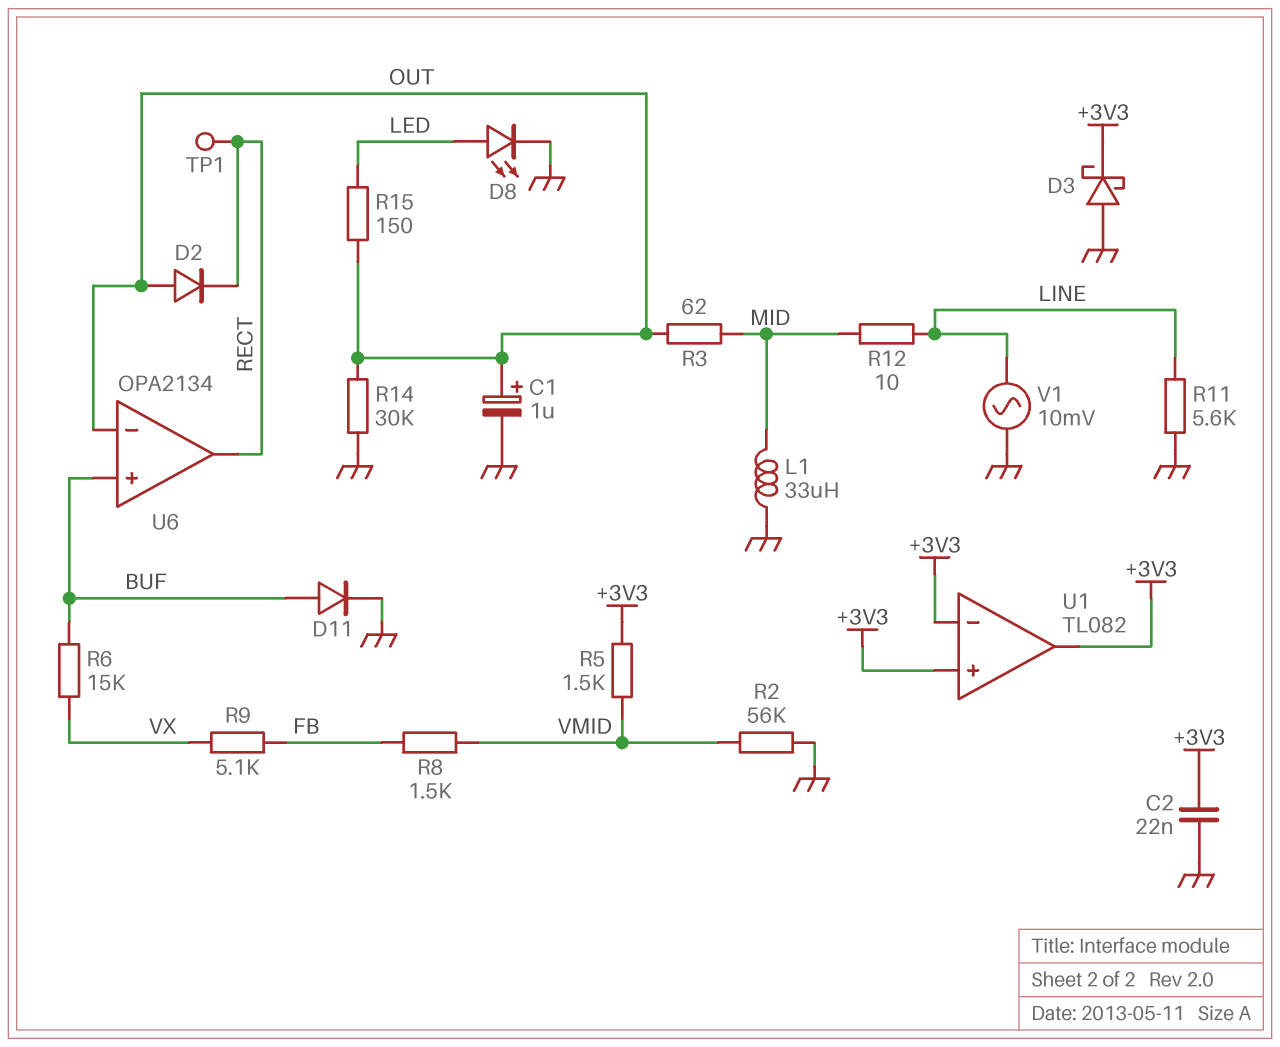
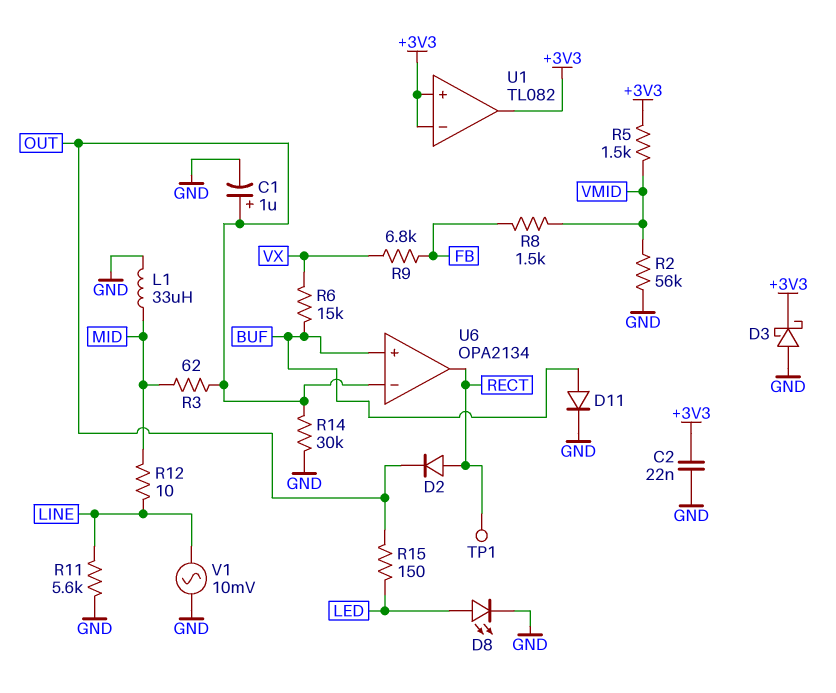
D2: diode (A OUT, K RECT) -> diode (A RECT, K OUT)
R9: 5.1k (FB, VX) -> 6.8k (FB, VX)

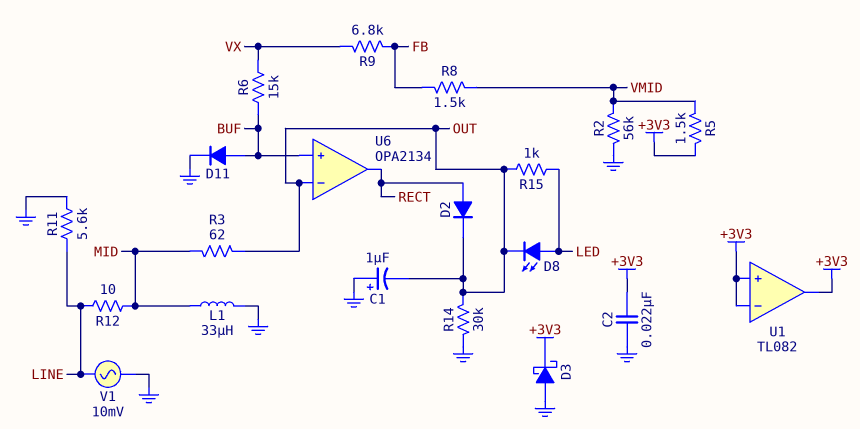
C1: 1uF (plus OUT, minus GND) -> 1uF (plus GND, minus OUT)
D8: LED (A LED, K GND) -> LED (A LED, K OUT)
R15: 150 (LED, OUT) -> 1k (LED, OUT)
TP1: test point (RECT) -> none

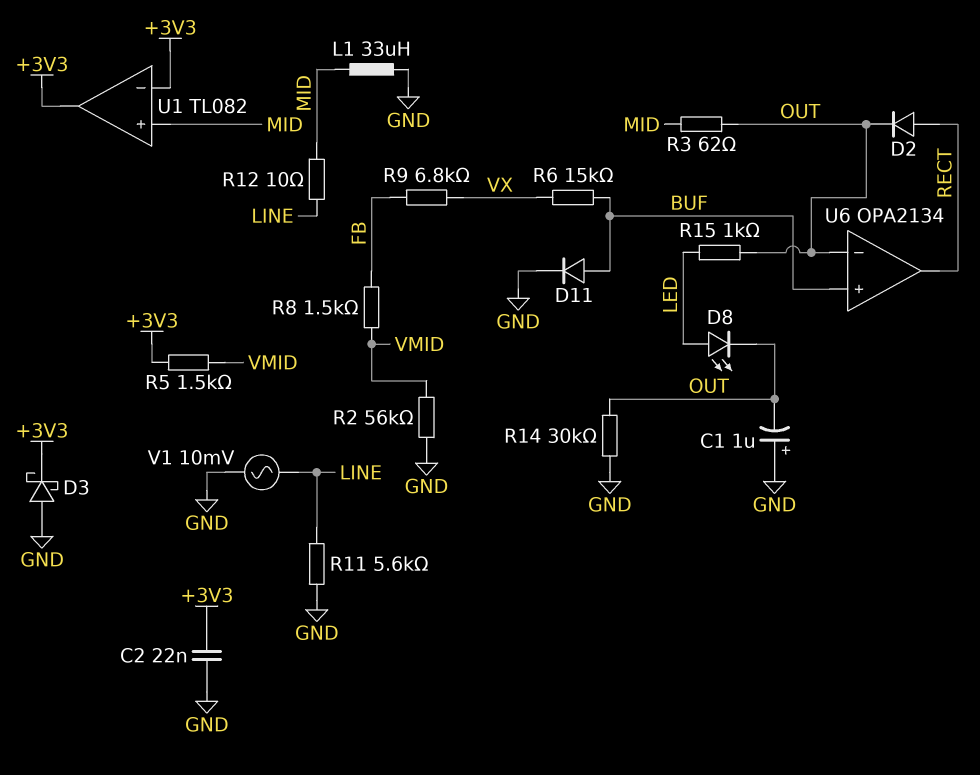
U1 pin in+: +3V3 -> MID

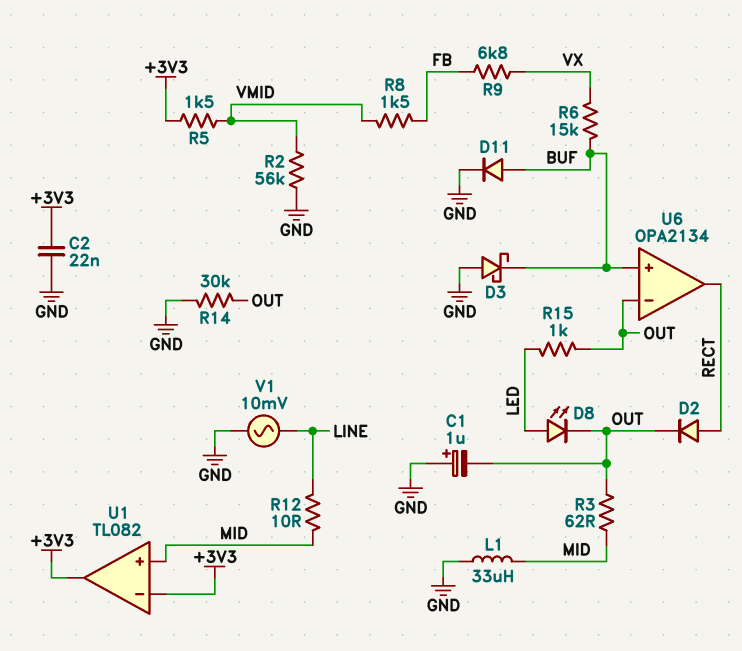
D3: schottky (A GND, K +3V3) -> schottky (A GND, K BUF)
R11: 5.6k (GND, LINE) -> none

